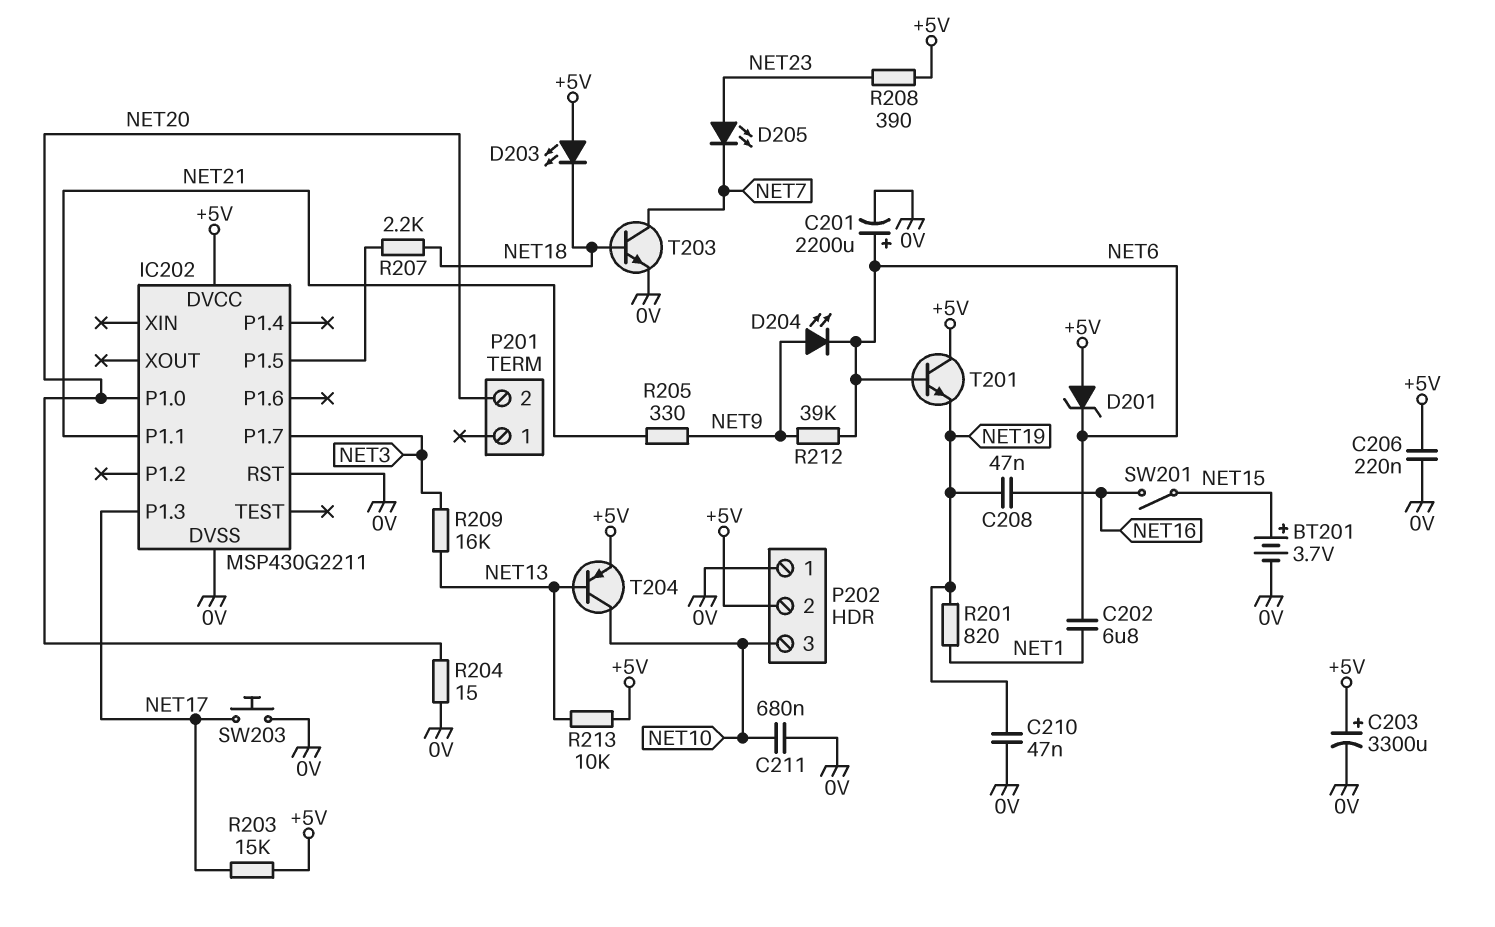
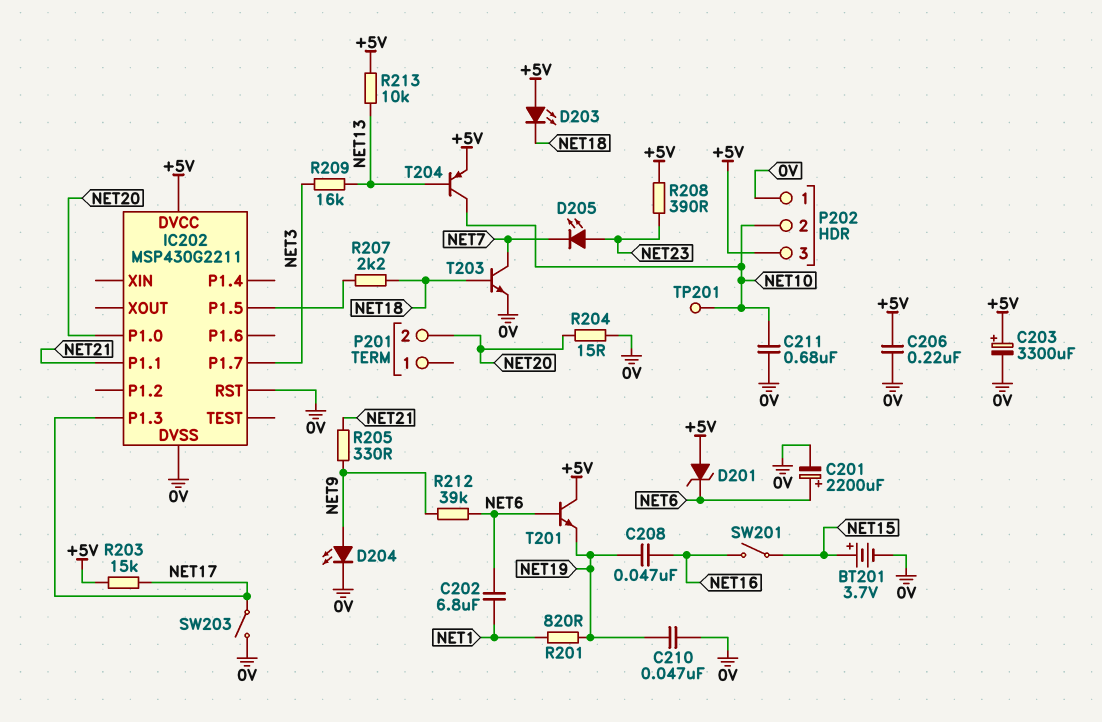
D204: LED (A NET9, K NET6) -> LED (A NET9, K 0V)
P202 pin 2: +5V -> NET10
P202 pin 3: NET10 -> +5V
SW203: button (0V, NET17) -> switch (0V, NET17)
TP201: none -> test point (NET10)

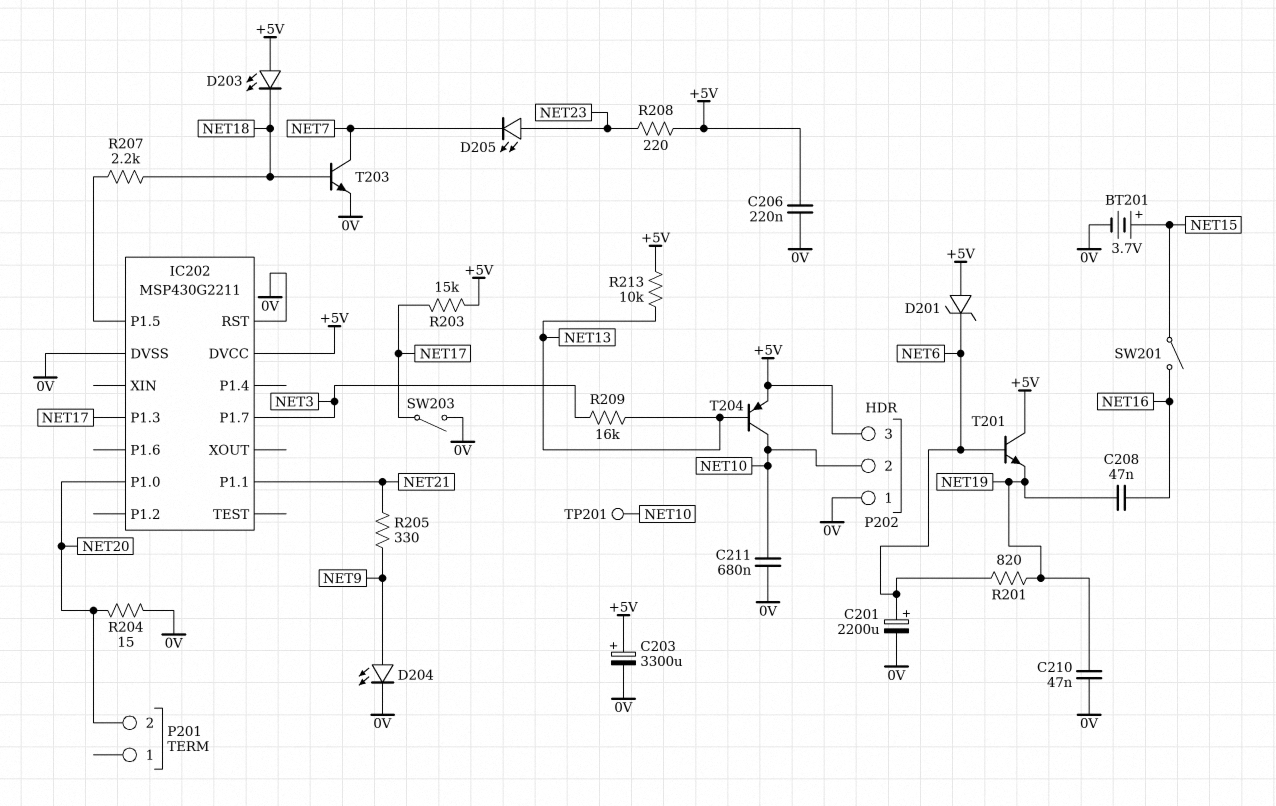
C202: 6.8uF (NET1, NET6) -> none
R201: 820 (NET1, NET19) -> 820 (NET6, NET19)
R208: 390 (+5V, NET23) -> 220 (+5V, NET23)
R212: 39k (NET6, NET9) -> none

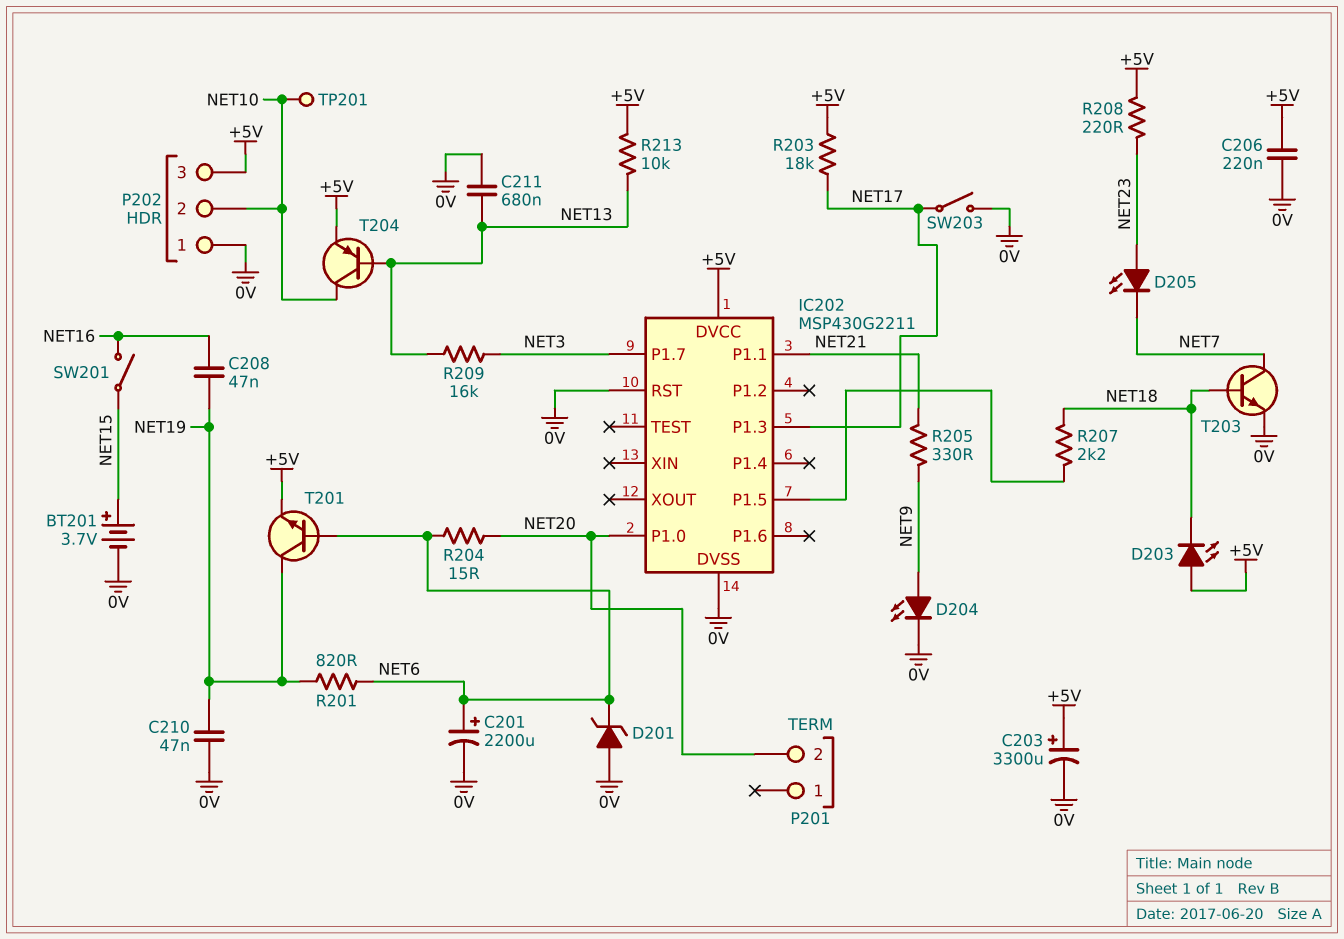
C211: 680nF (0V, NET10) -> 680nF (0V, NET13)
D201: zener (A +5V, K NET6) -> zener (A 0V, K NET6)
R203: 15k (+5V, NET17) -> 18k (+5V, NET17)
R204: 15 (0V, NET20) -> 15 (NET6, NET20)
T201: NPN (B NET6, C +5V, E NET19) -> NPN (B NET6, C NET19, E +5V)

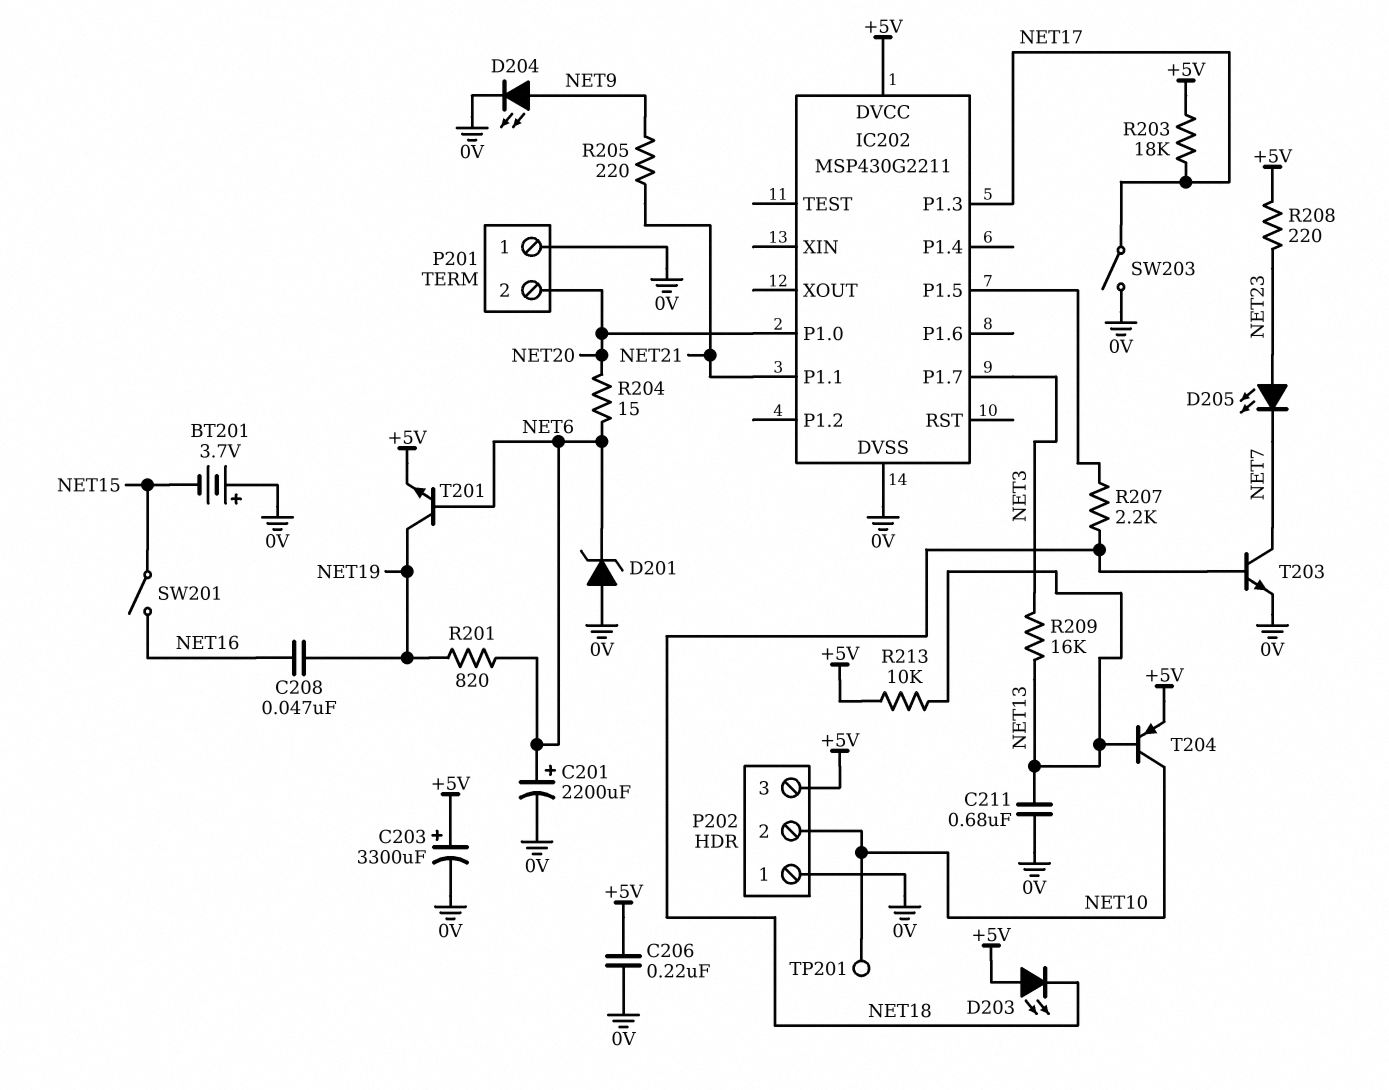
BT201: 3.7V (plus NET15, minus 0V) -> 3.7V (plus 0V, minus NET15)
C210: 47nF (0V, NET19) -> none
IC202 pin RST: 0V -> none
P201 pin 1: none -> 0V
R205: 330 (NET9, NET21) -> 220 (NET9, NET21)

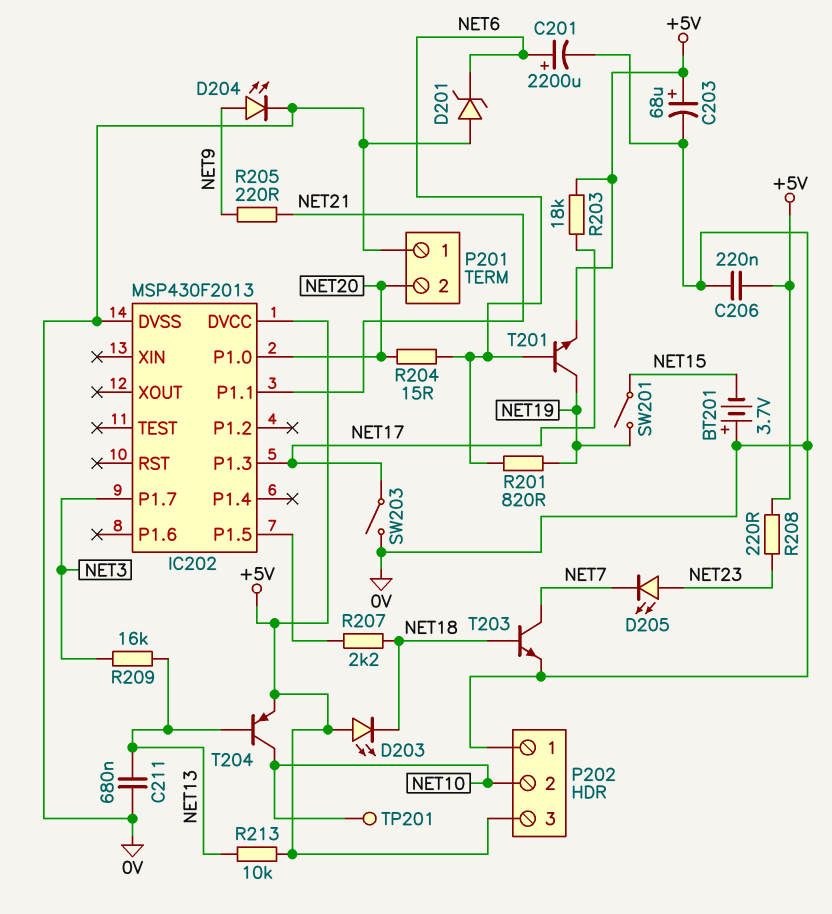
C203: 3300uF (plus +5V, minus 0V) -> 68uF (plus +5V, minus 0V)
C208: 47nF (NET16, NET19) -> none
IC202: MSP430G2211 -> MSP430F2013
SW201: switch (NET15, NET16) -> switch (NET15, NET19)

